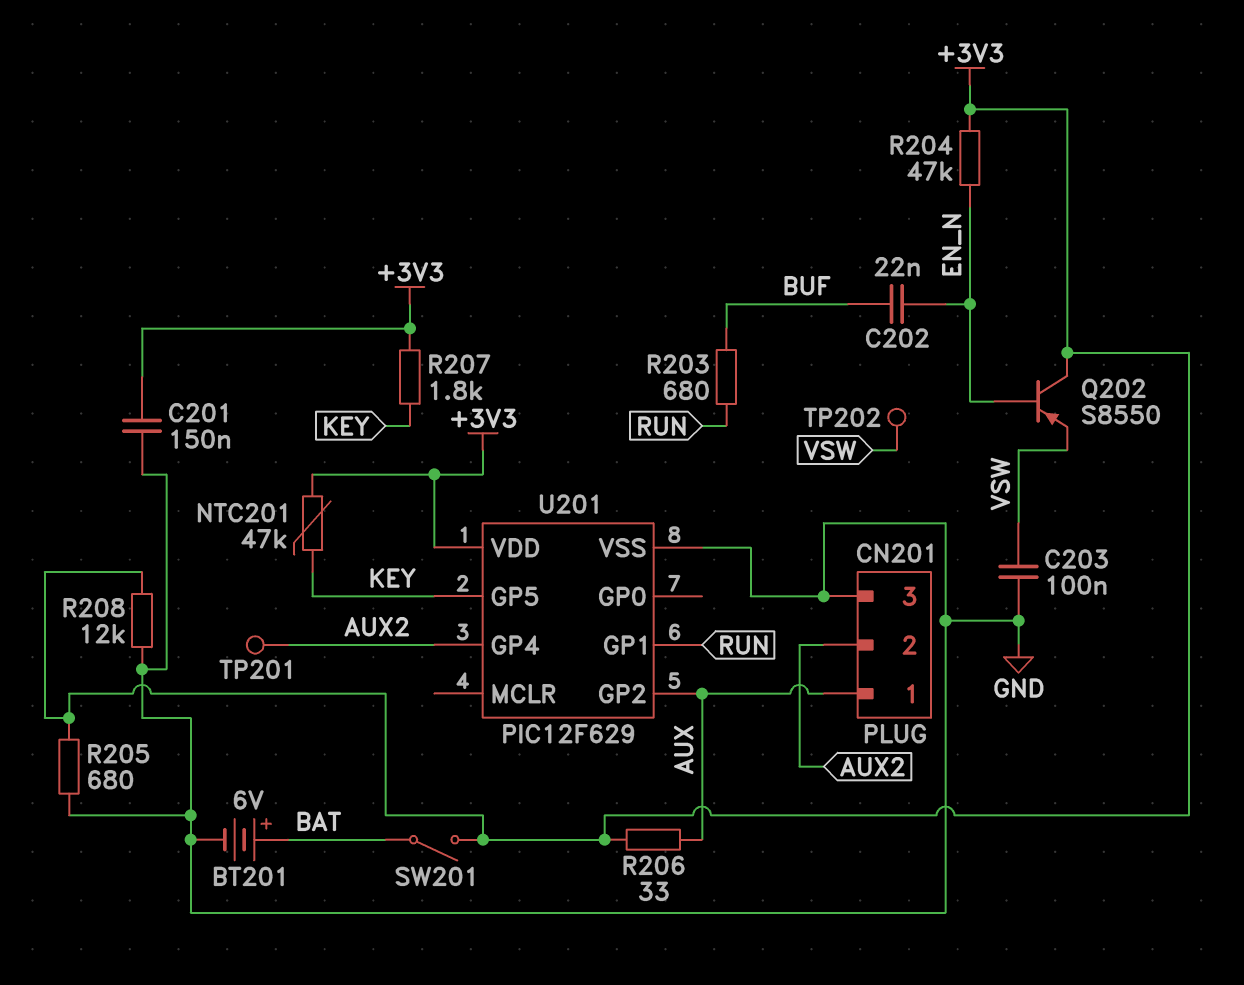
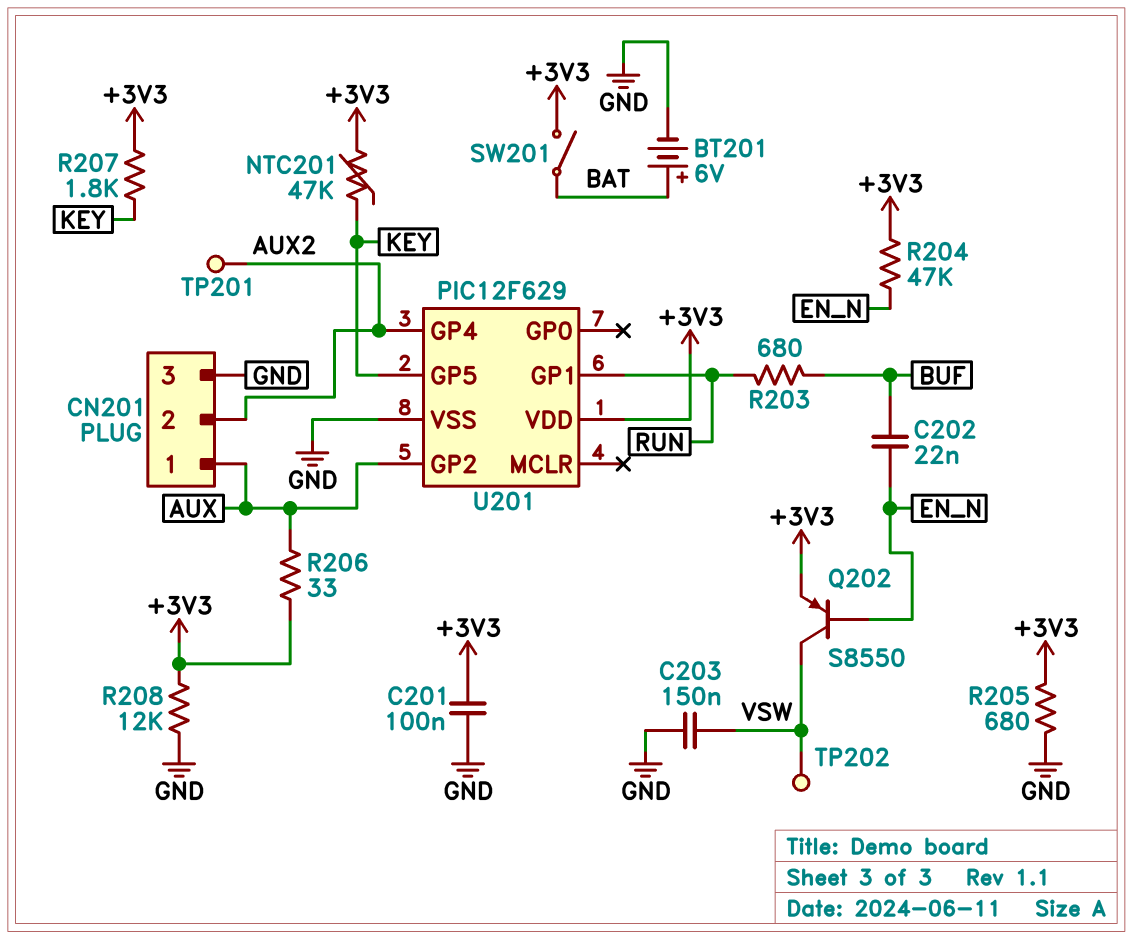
C201: 150nF (+3V3, GND) -> 100nF (+3V3, GND)
C203: 100nF (GND, VSW) -> 150nF (GND, VSW)
Q202: PNP S8550 (B EN_N, C +3V3, E VSW) -> PNP S8550 (B EN_N, C VSW, E +3V3)

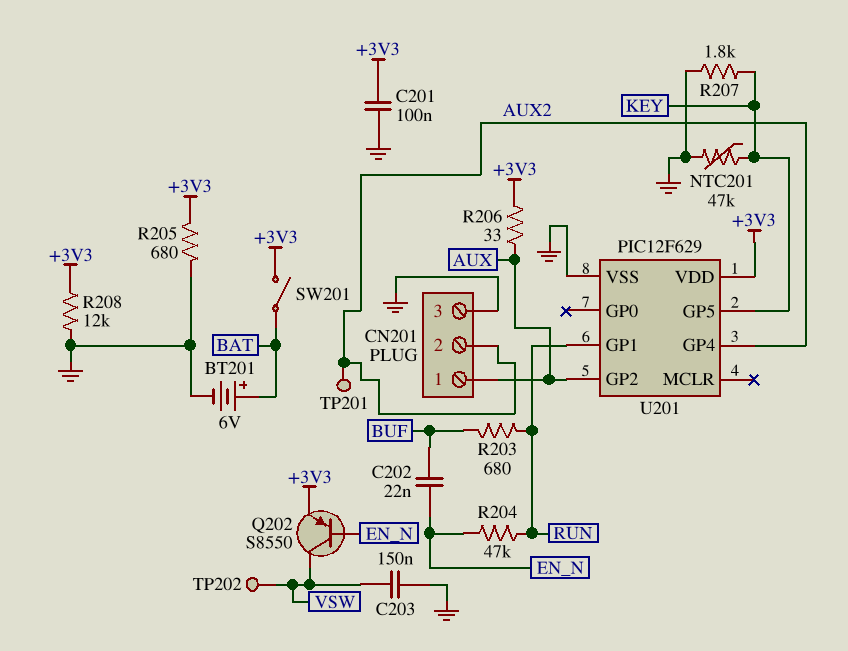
NTC201: 47k (+3V3, KEY) -> 47k (GND, KEY)
R204: 47k (+3V3, EN_N) -> 47k (EN_N, RUN)
R207: 1.8k (+3V3, KEY) -> 1.8k (GND, KEY)

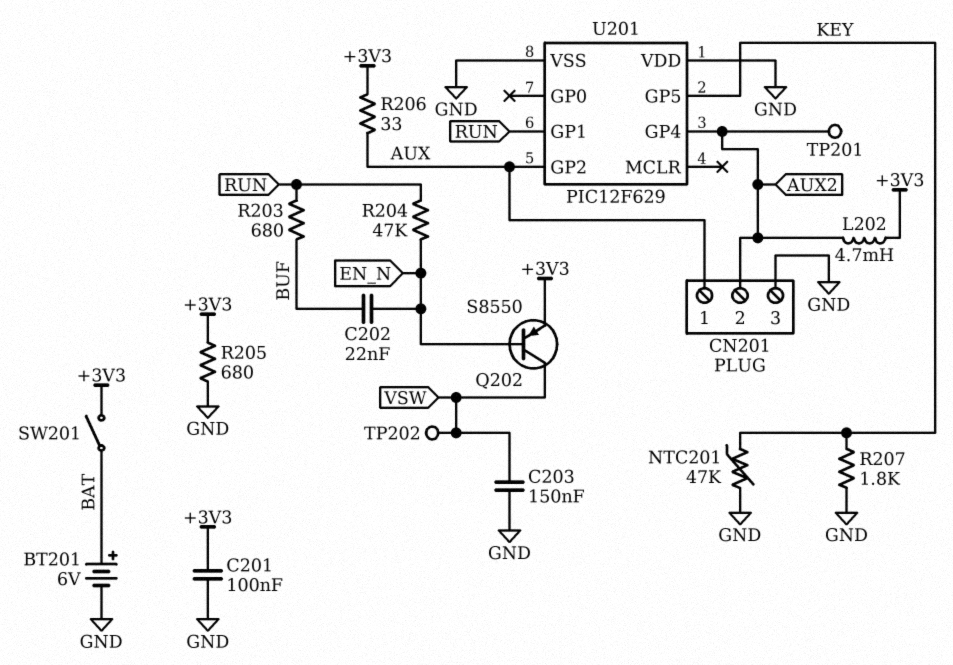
L202: none -> 4.7mH (+3V3, AUX2)
R208: 12k (+3V3, GND) -> none
U201 pin VDD: +3V3 -> GND

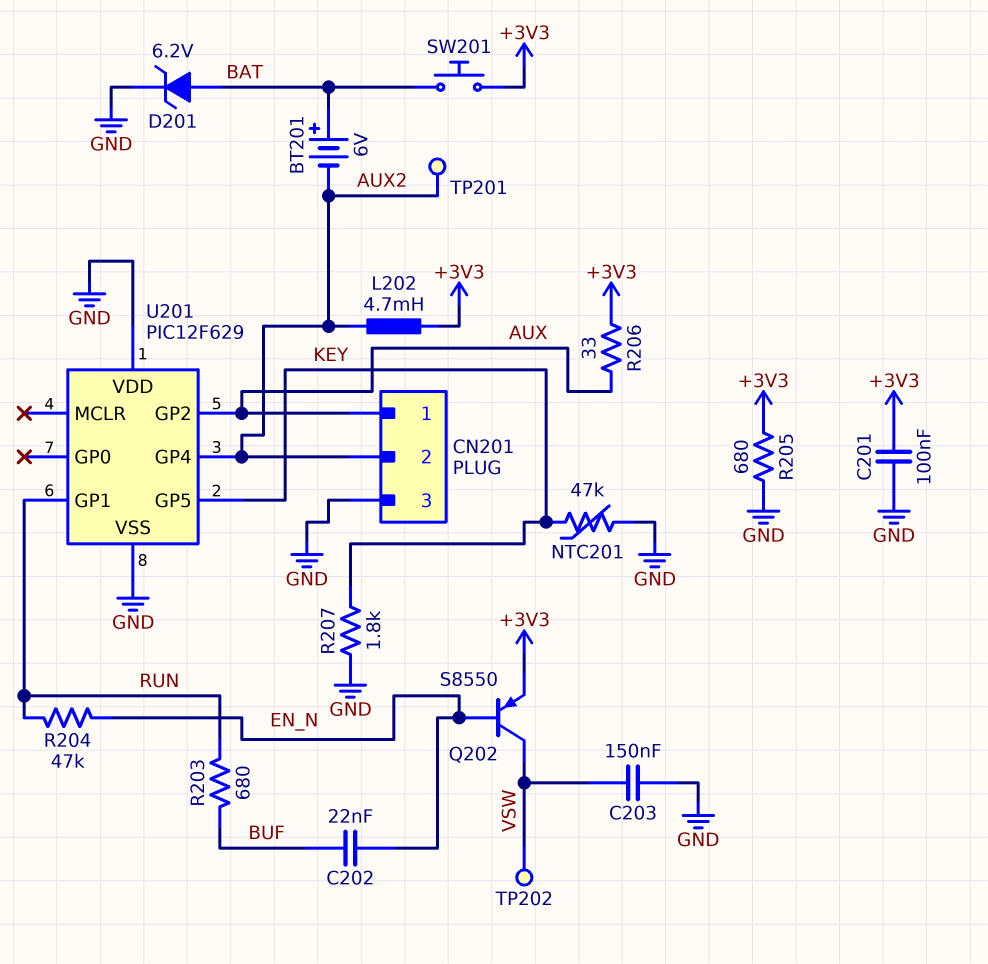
BT201: 6V (plus BAT, minus GND) -> 6V (plus BAT, minus AUX2)
D201: none -> zener 6.2V (A BAT, K GND)
SW201: switch (+3V3, BAT) -> button (+3V3, BAT)

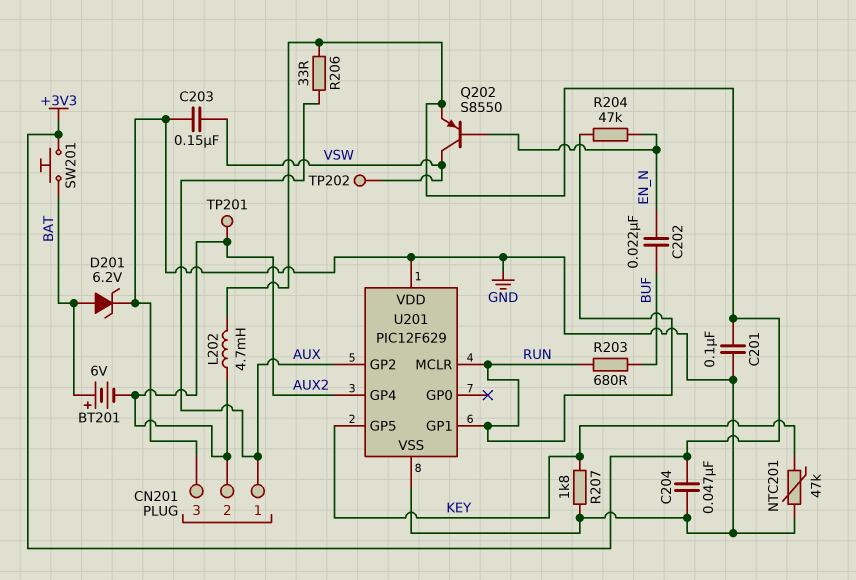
C204: none -> 47nF (+3V3, GND)
R205: 680 (+3V3, GND) -> none
U201 pin MCLR: none -> RUN

